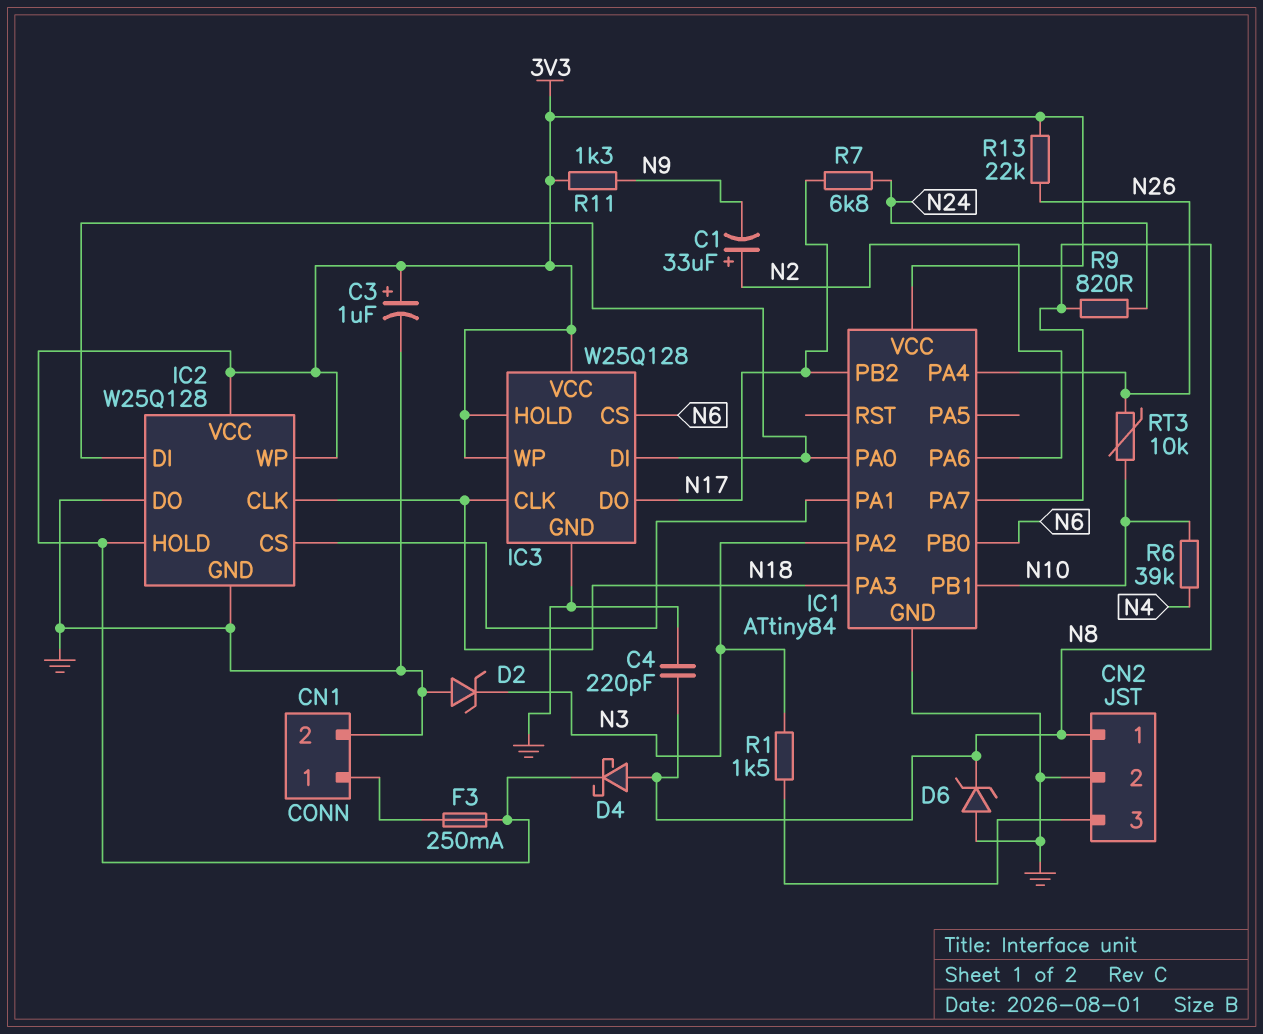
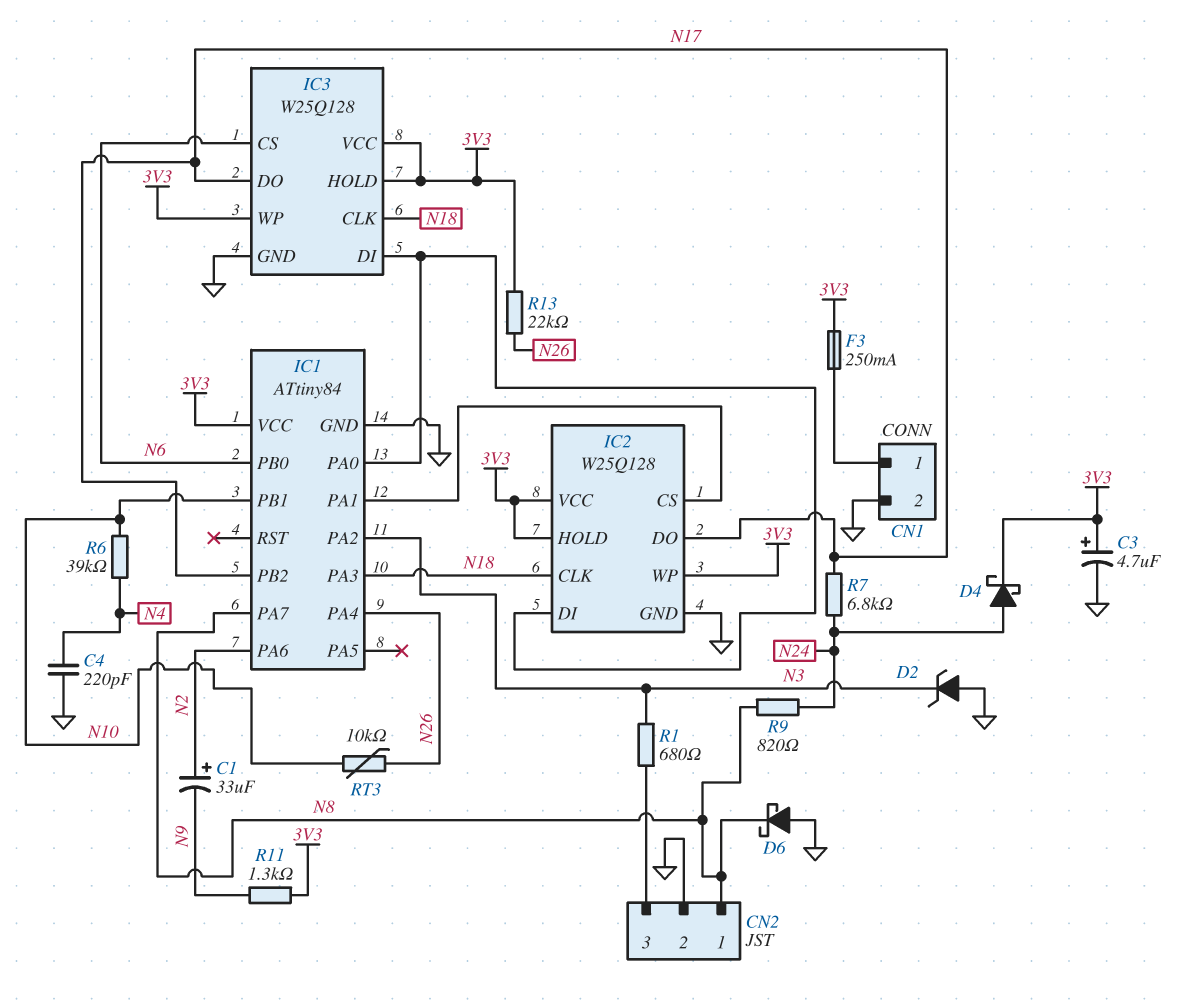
C3: 1uF (plus 3V3, minus GND) -> 4.7uF (plus 3V3, minus GND)
C4: 220pF (GND, N8) -> 220pF (GND, N4)
D4: schottky (A N8, K 3V3) -> schottky (A N24, K 3V3)
D6: zener (A GND, K N8) -> schottky (A GND, K N8)
IC2 pin DO: GND -> N17
R1: 1.5k (CN2/3, N3) -> 680 (CN2/3, N3)

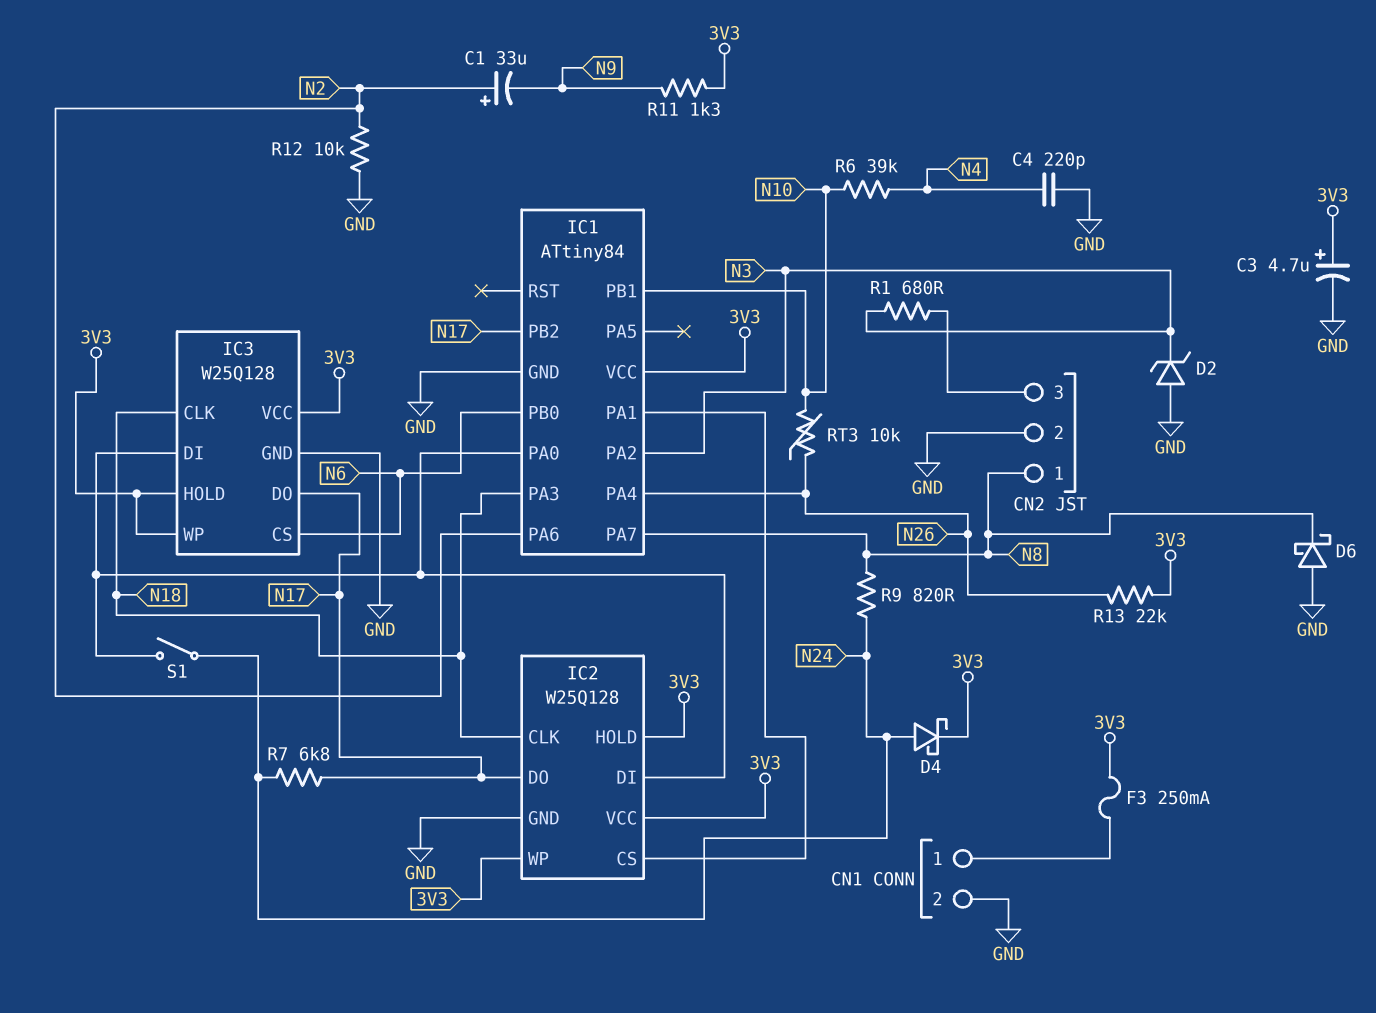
R12: none -> 10k (GND, N2)
S1: none -> switch (IC1/PA0, N24)

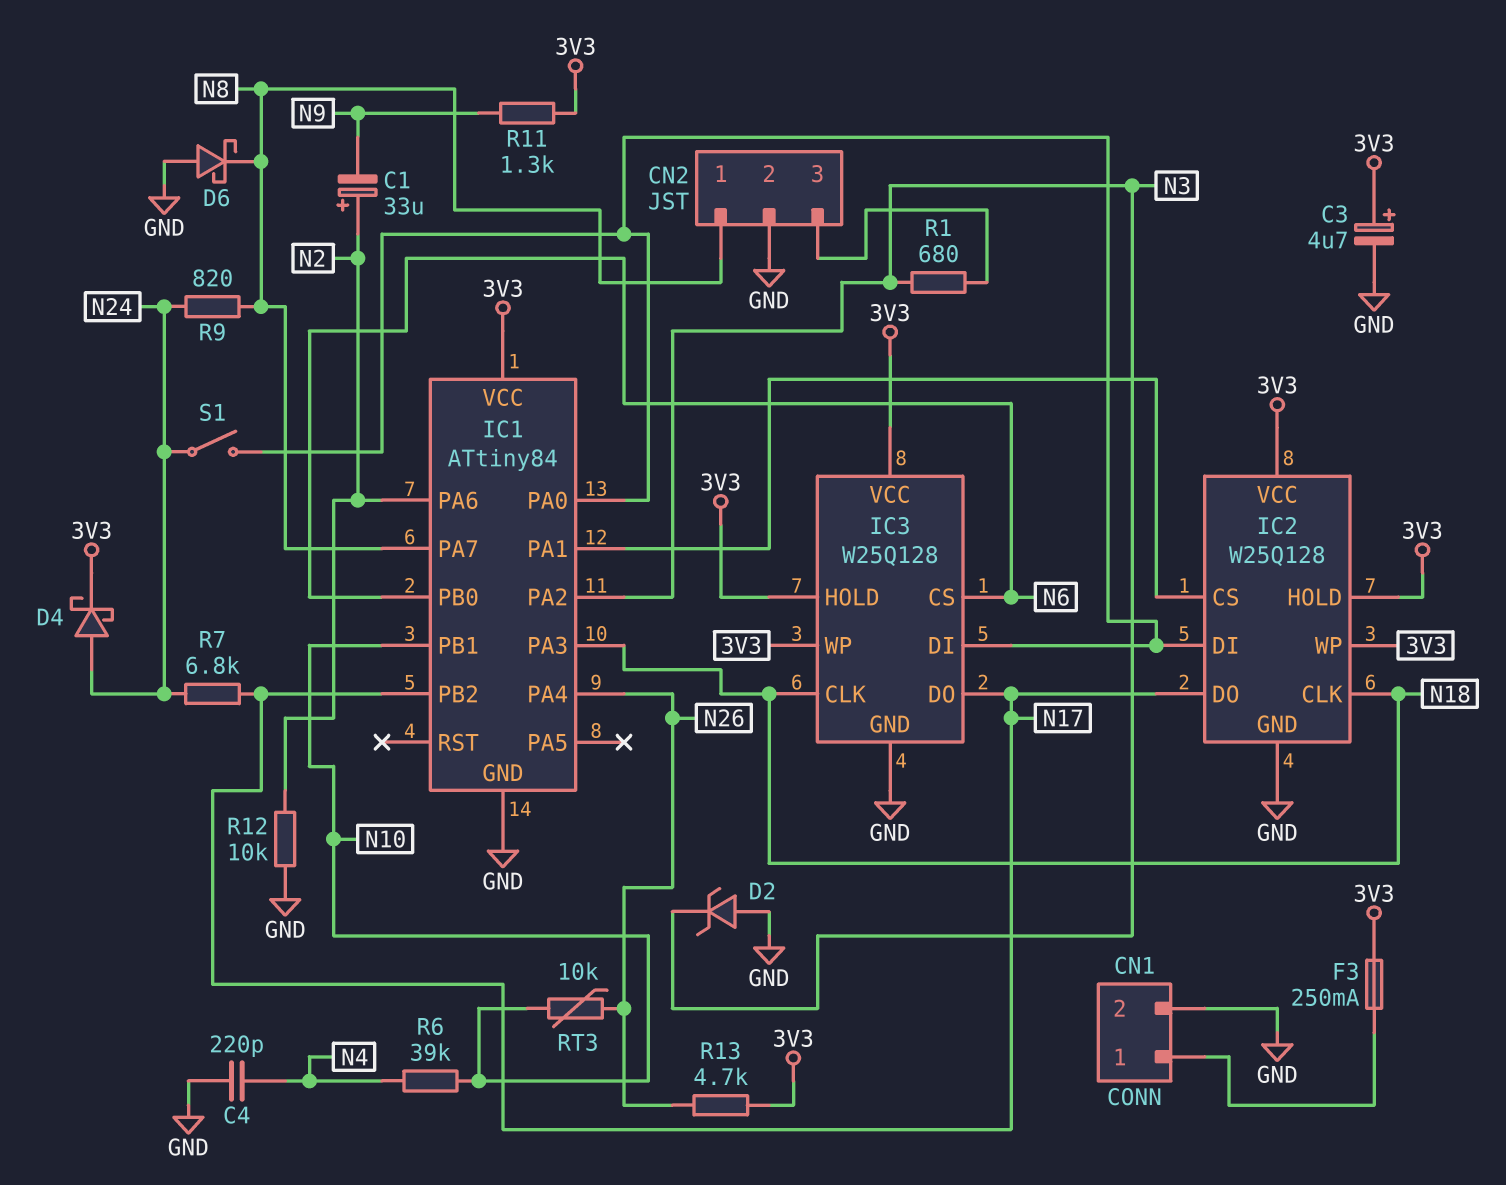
R13: 22k (3V3, N26) -> 4.7k (3V3, N26)

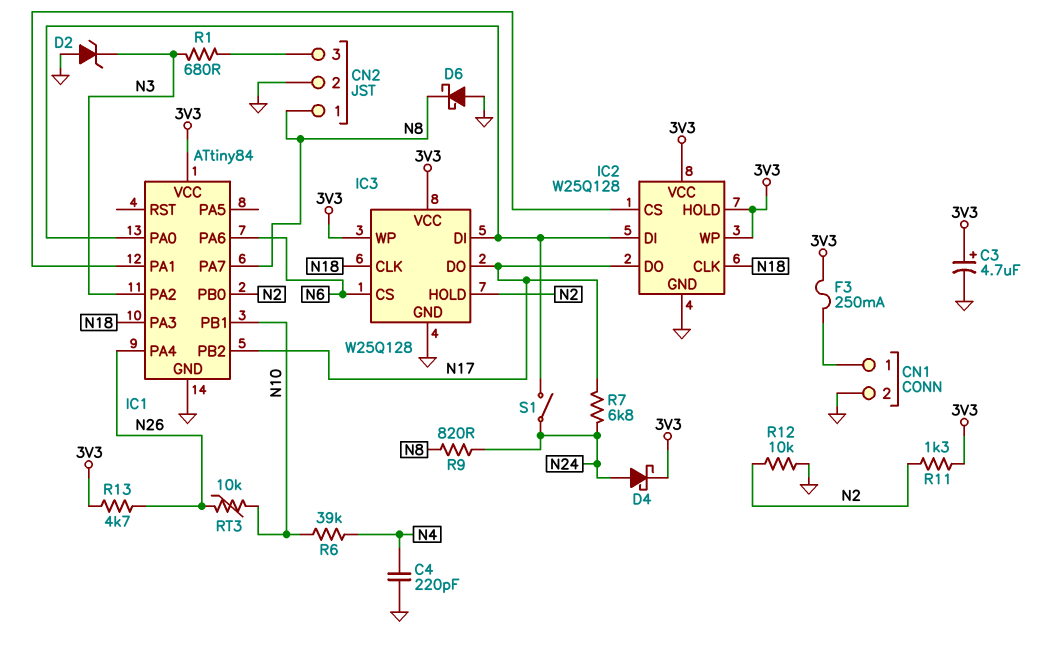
C1: 33uF (plus N2, minus N9) -> none
IC1 pin PA6: N2 -> N6
IC1 pin PB0: N6 -> N2
IC3 pin HOLD: 3V3 -> N2
R11: 1.3k (3V3, N9) -> 1.3k (3V3, N2)

